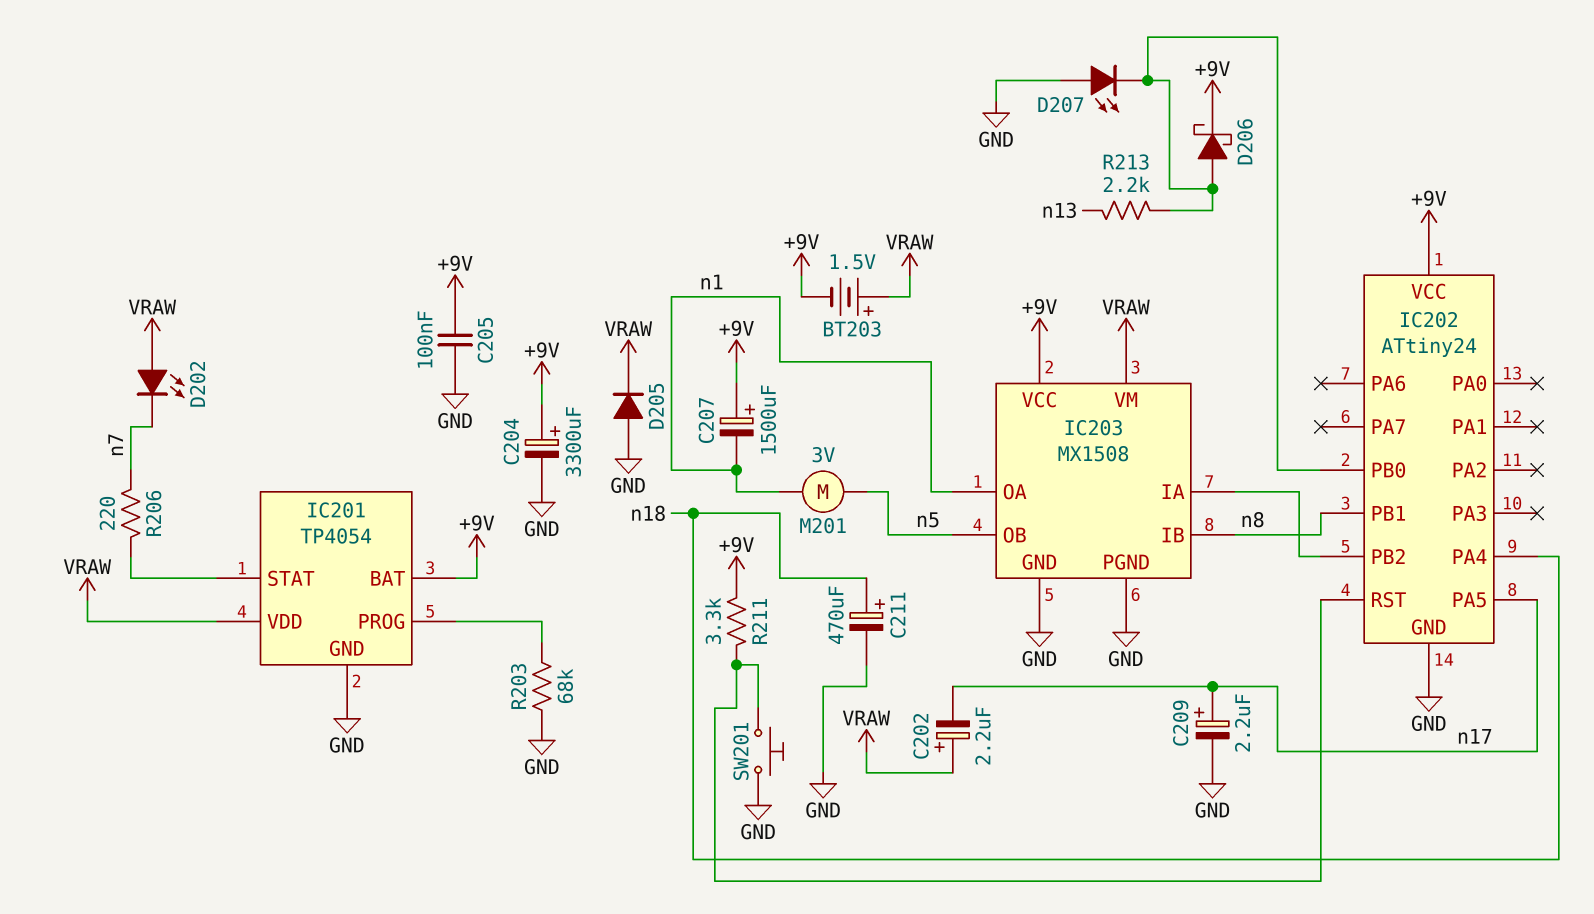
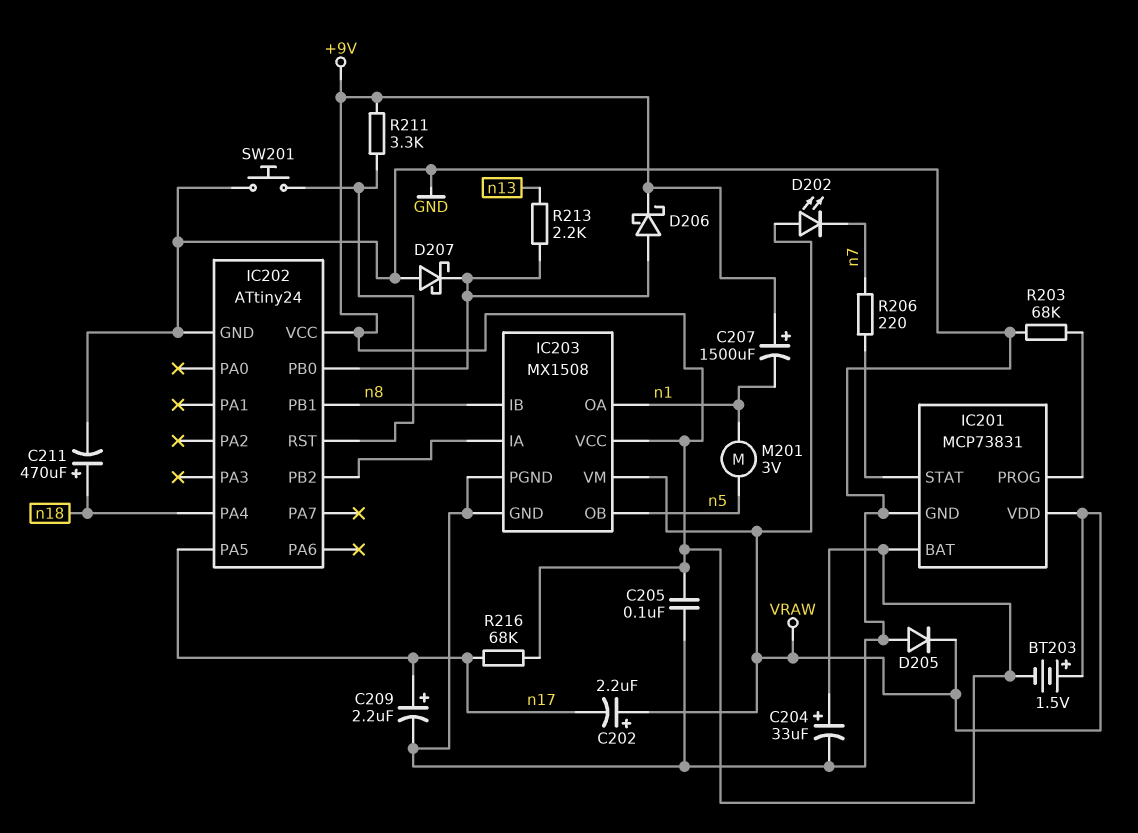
C204: 3300uF (plus +9V, minus GND) -> 33uF (plus +9V, minus GND)
D207: LED (A GND, K IC202/PB0) -> schottky (A GND, K IC202/PB0)
IC201: TP4054 -> MCP73831
R216: none -> 68k (+9V, n17)

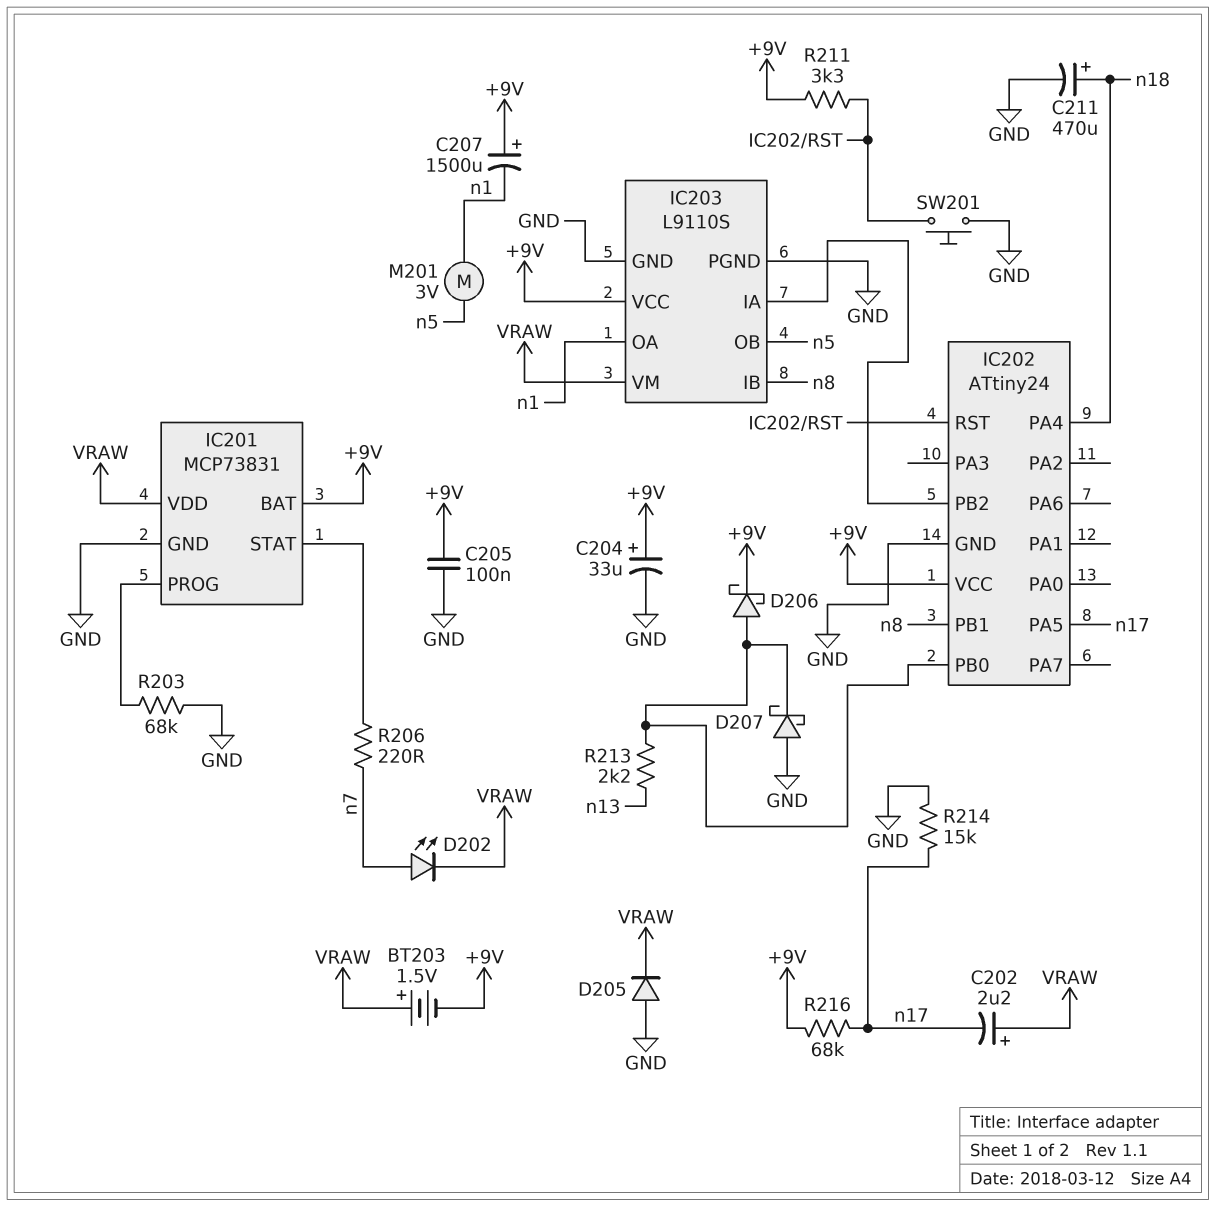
C209: 2.2uF (plus n17, minus GND) -> none
D202: LED (A VRAW, K n7) -> LED (A n7, K VRAW)
IC203: MX1508 -> L9110S
R214: none -> 15k (GND, n17)

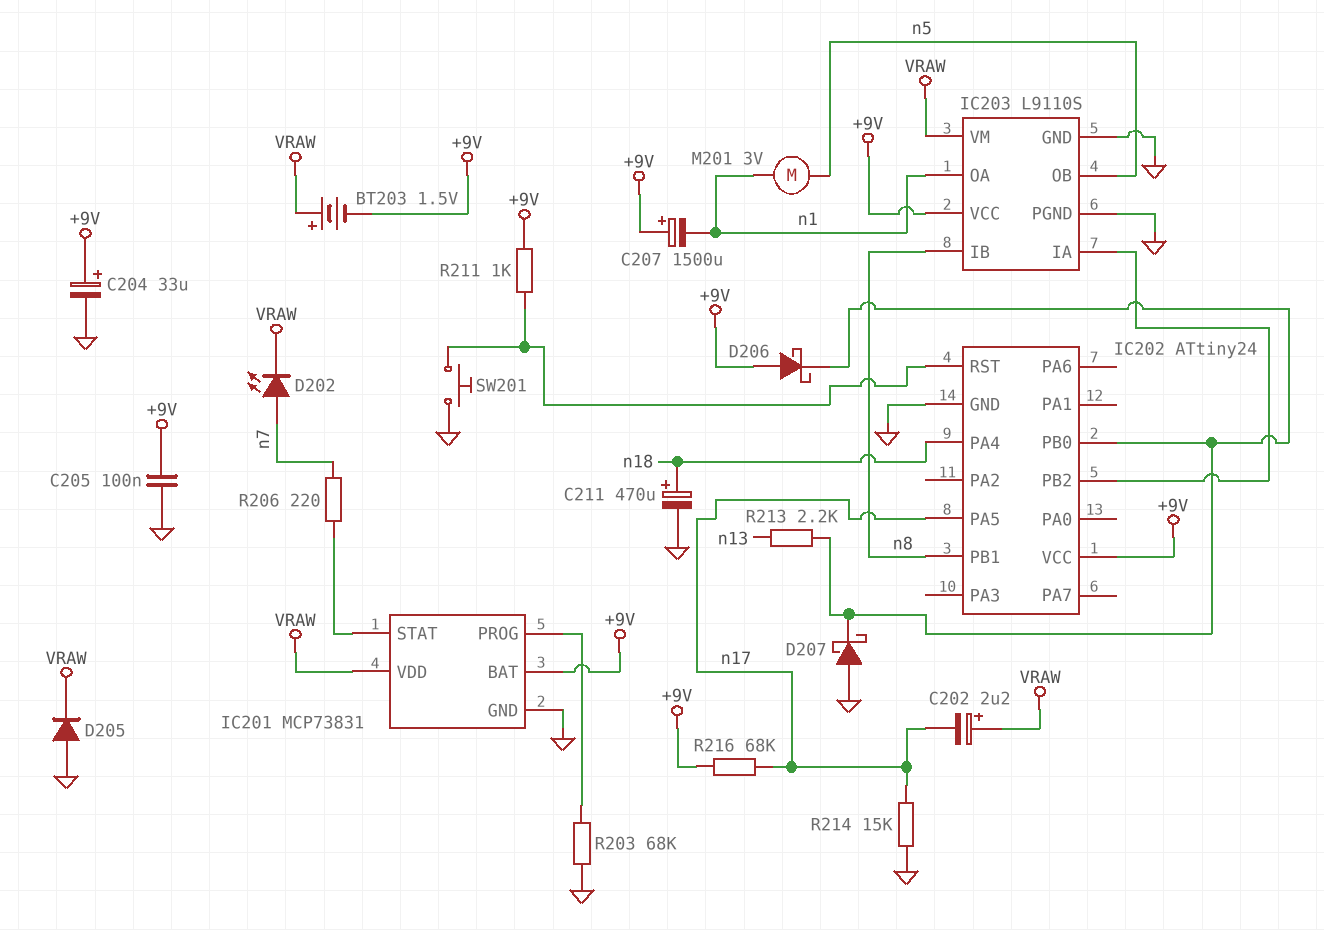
D206: schottky (A IC202/PB0, K +9V) -> schottky (A +9V, K IC202/PB0)
R211: 3.3k (+9V, IC202/RST) -> 1k (+9V, IC202/RST)

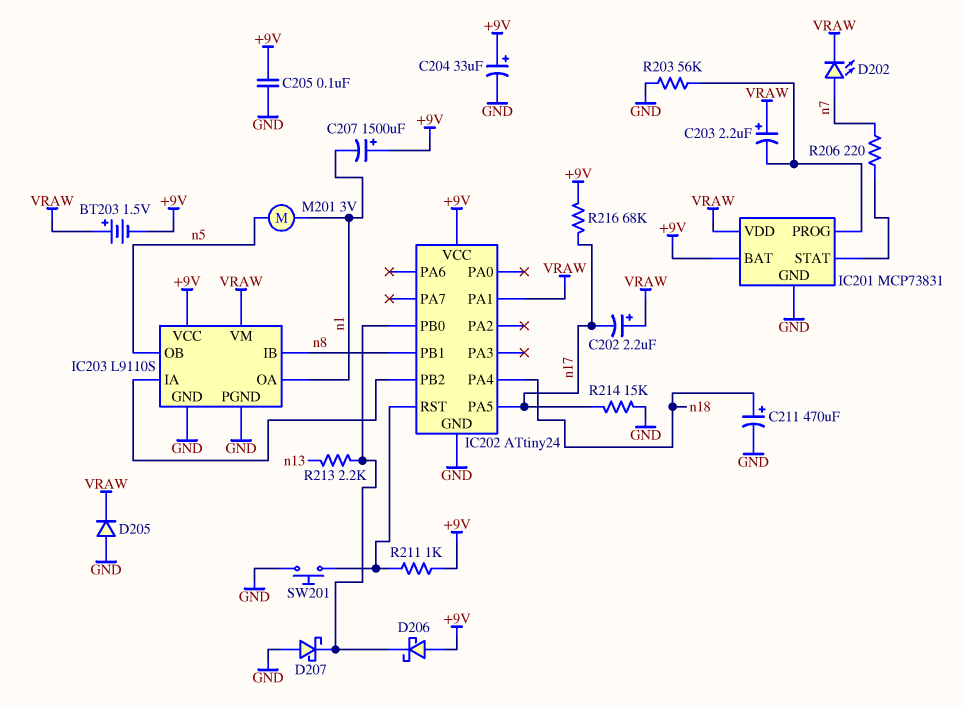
C203: none -> 2.2uF (plus VRAW, minus IC201/PROG)
IC202 pin PA1: none -> VRAW
R203: 68k (GND, IC201/PROG) -> 56k (GND, IC201/PROG)

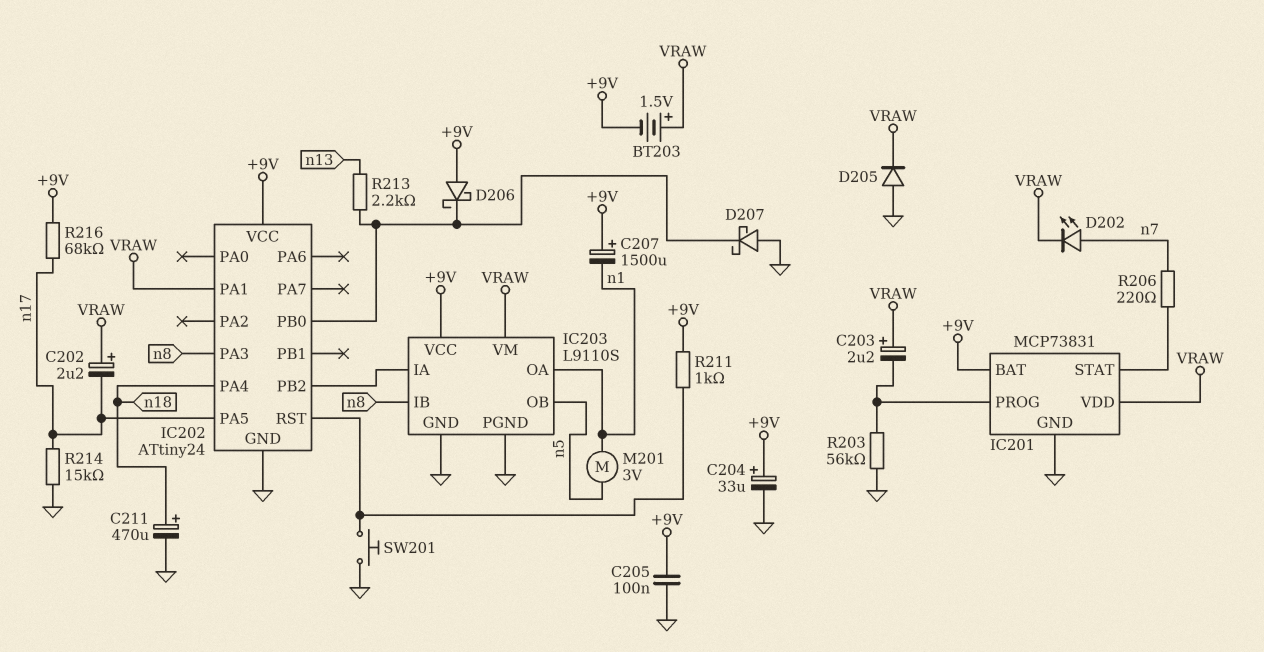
IC202 pin PA3: none -> n8
IC202 pin PB1: n8 -> none

